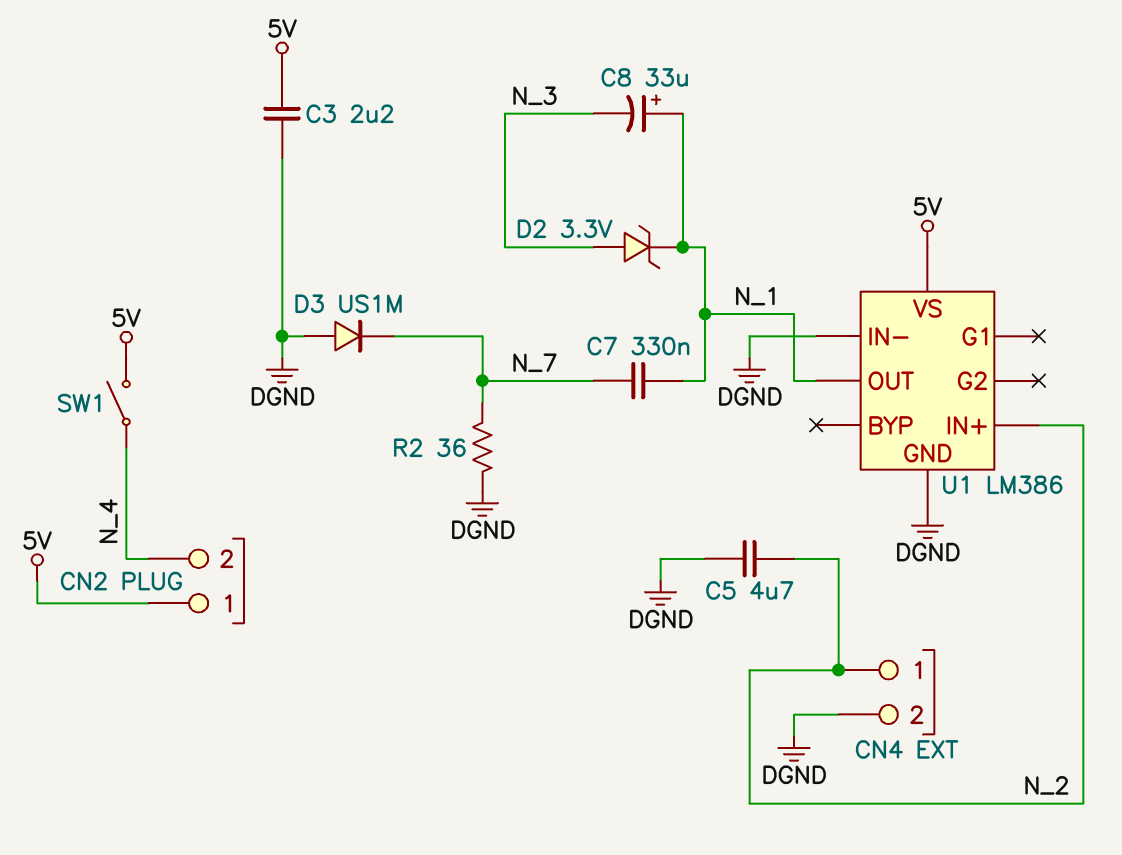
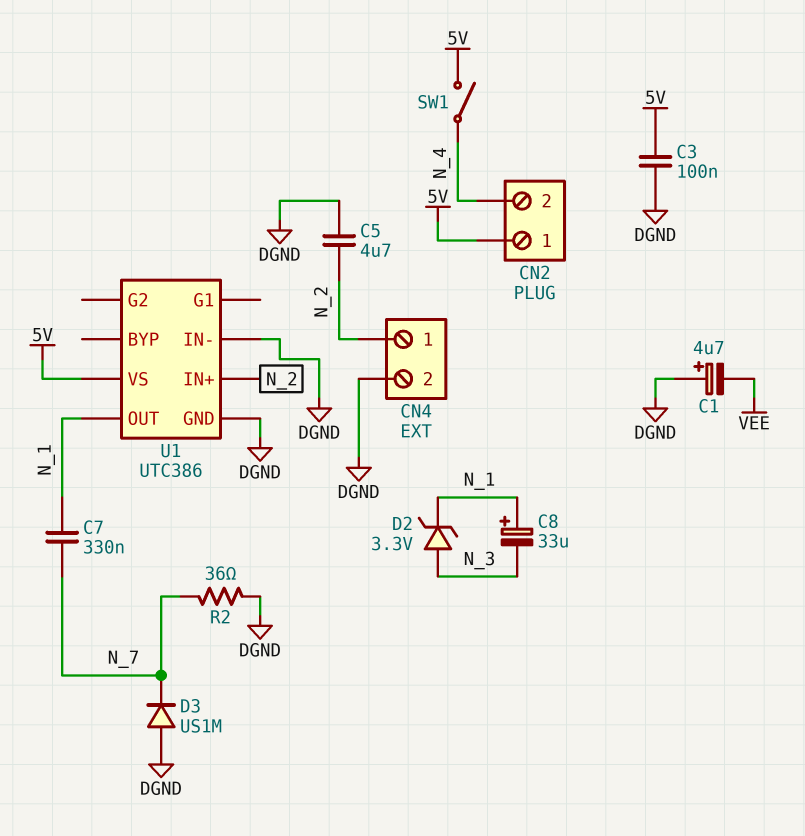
C1: none -> 4.7uF (plus DGND, minus VEE)
C3: 2.2uF (5V, DGND) -> 100nF (5V, DGND)
U1: LM386 -> UTC386

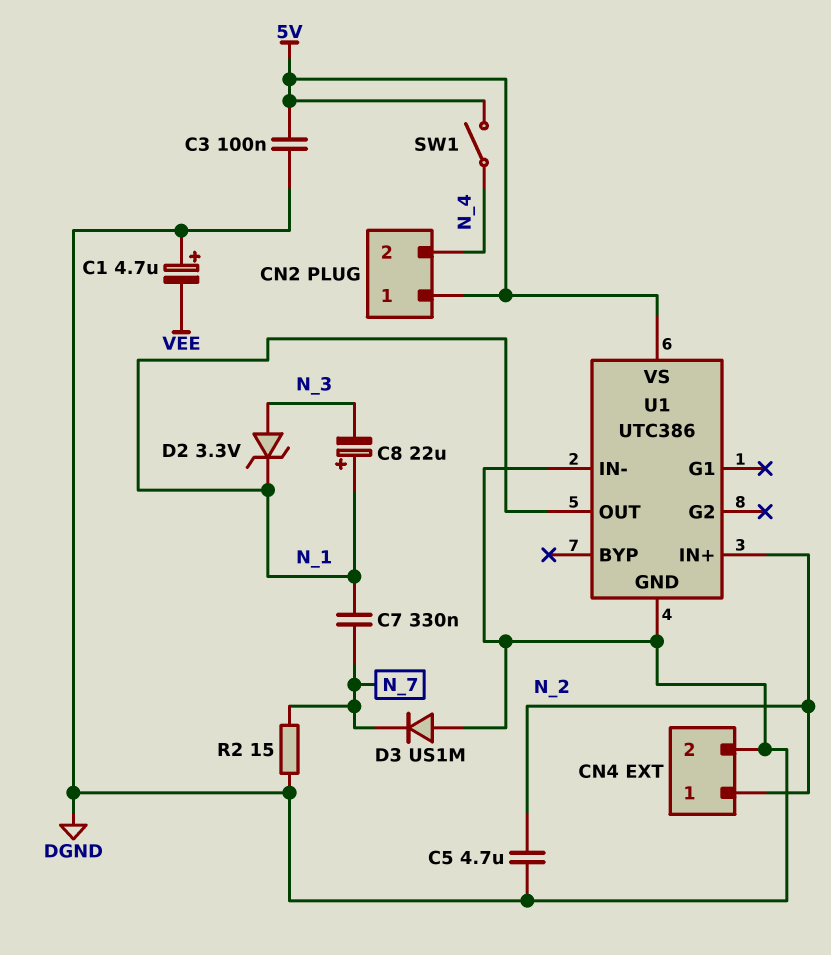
C8: 33uF (plus N_1, minus N_3) -> 22uF (plus N_1, minus N_3)
R2: 36 (DGND, N_7) -> 15 (DGND, N_7)

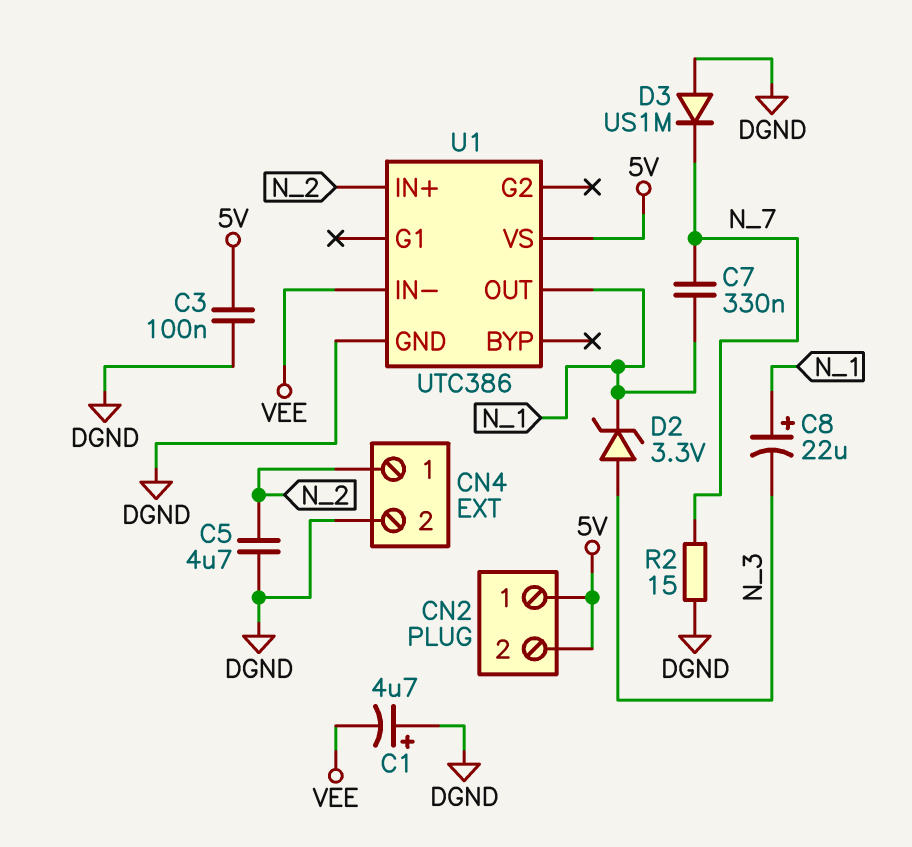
CN2 pin 2: N_4 -> 5V
SW1: switch (5V, N_4) -> none
U1 pin IN-: DGND -> VEE

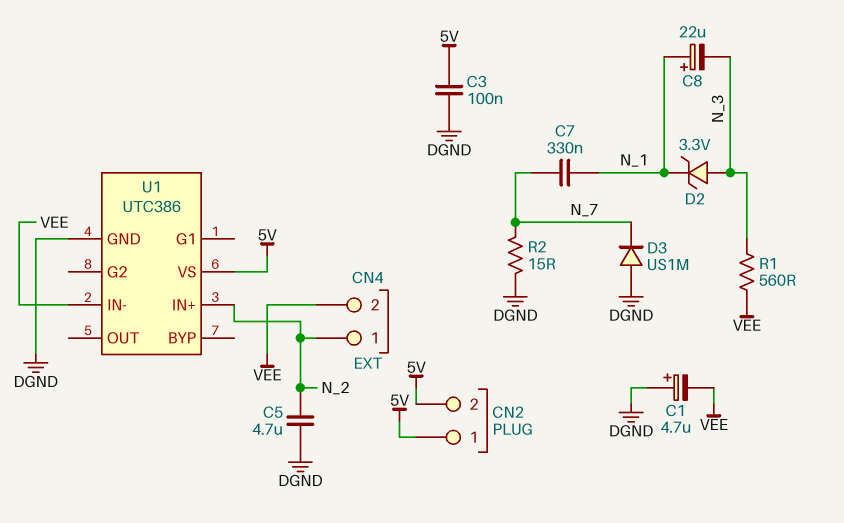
CN4 pin 2: DGND -> VEE
R1: none -> 560 (N_3, VEE)
U1 pin OUT: N_1 -> none

